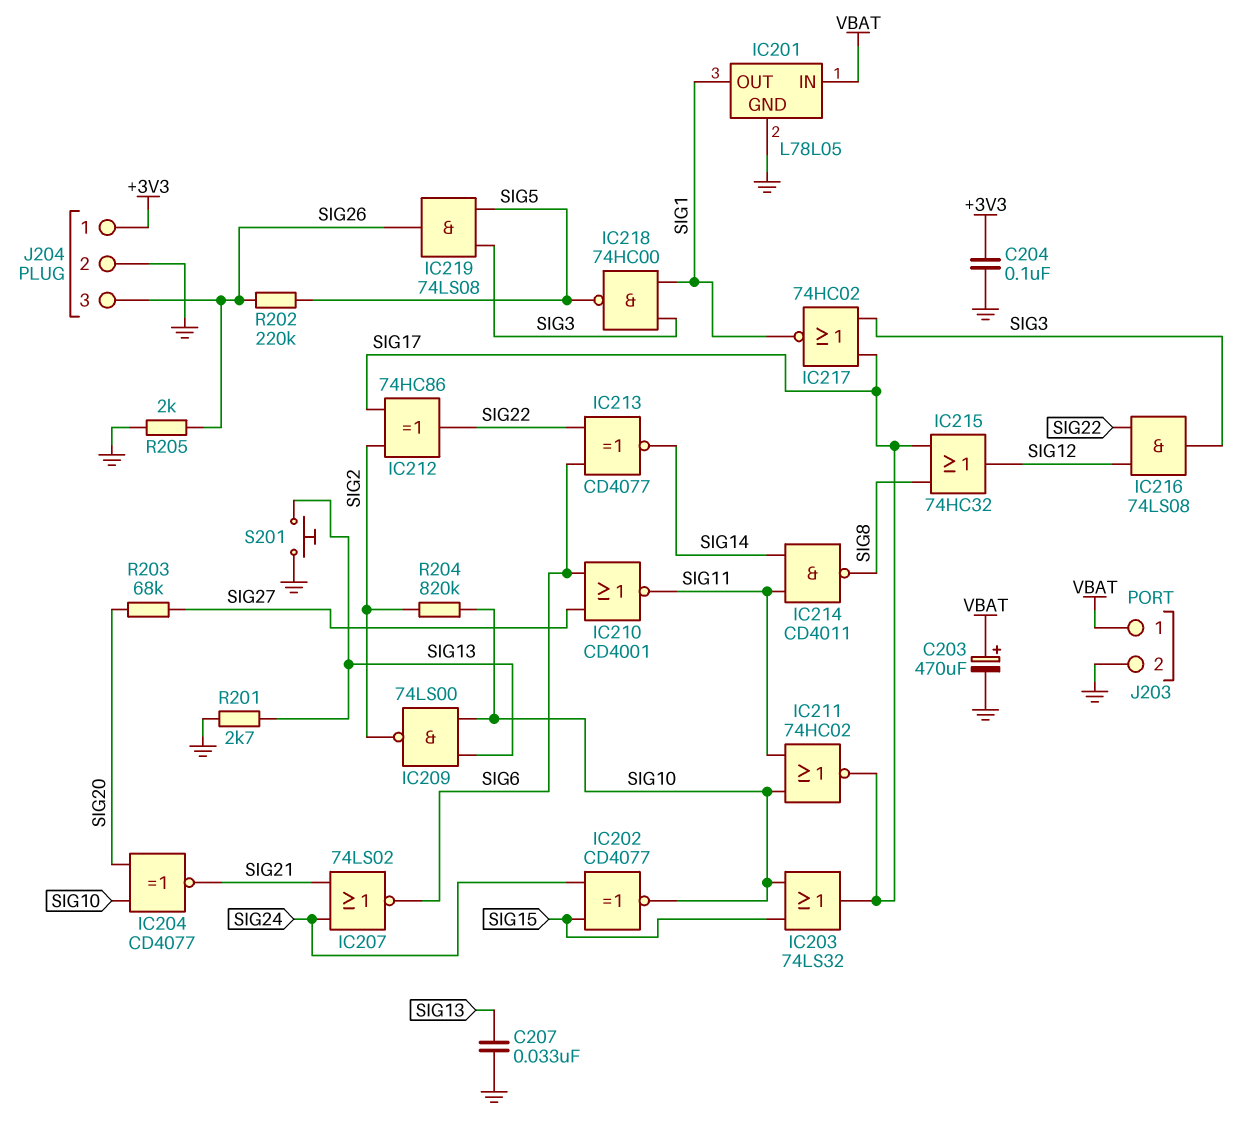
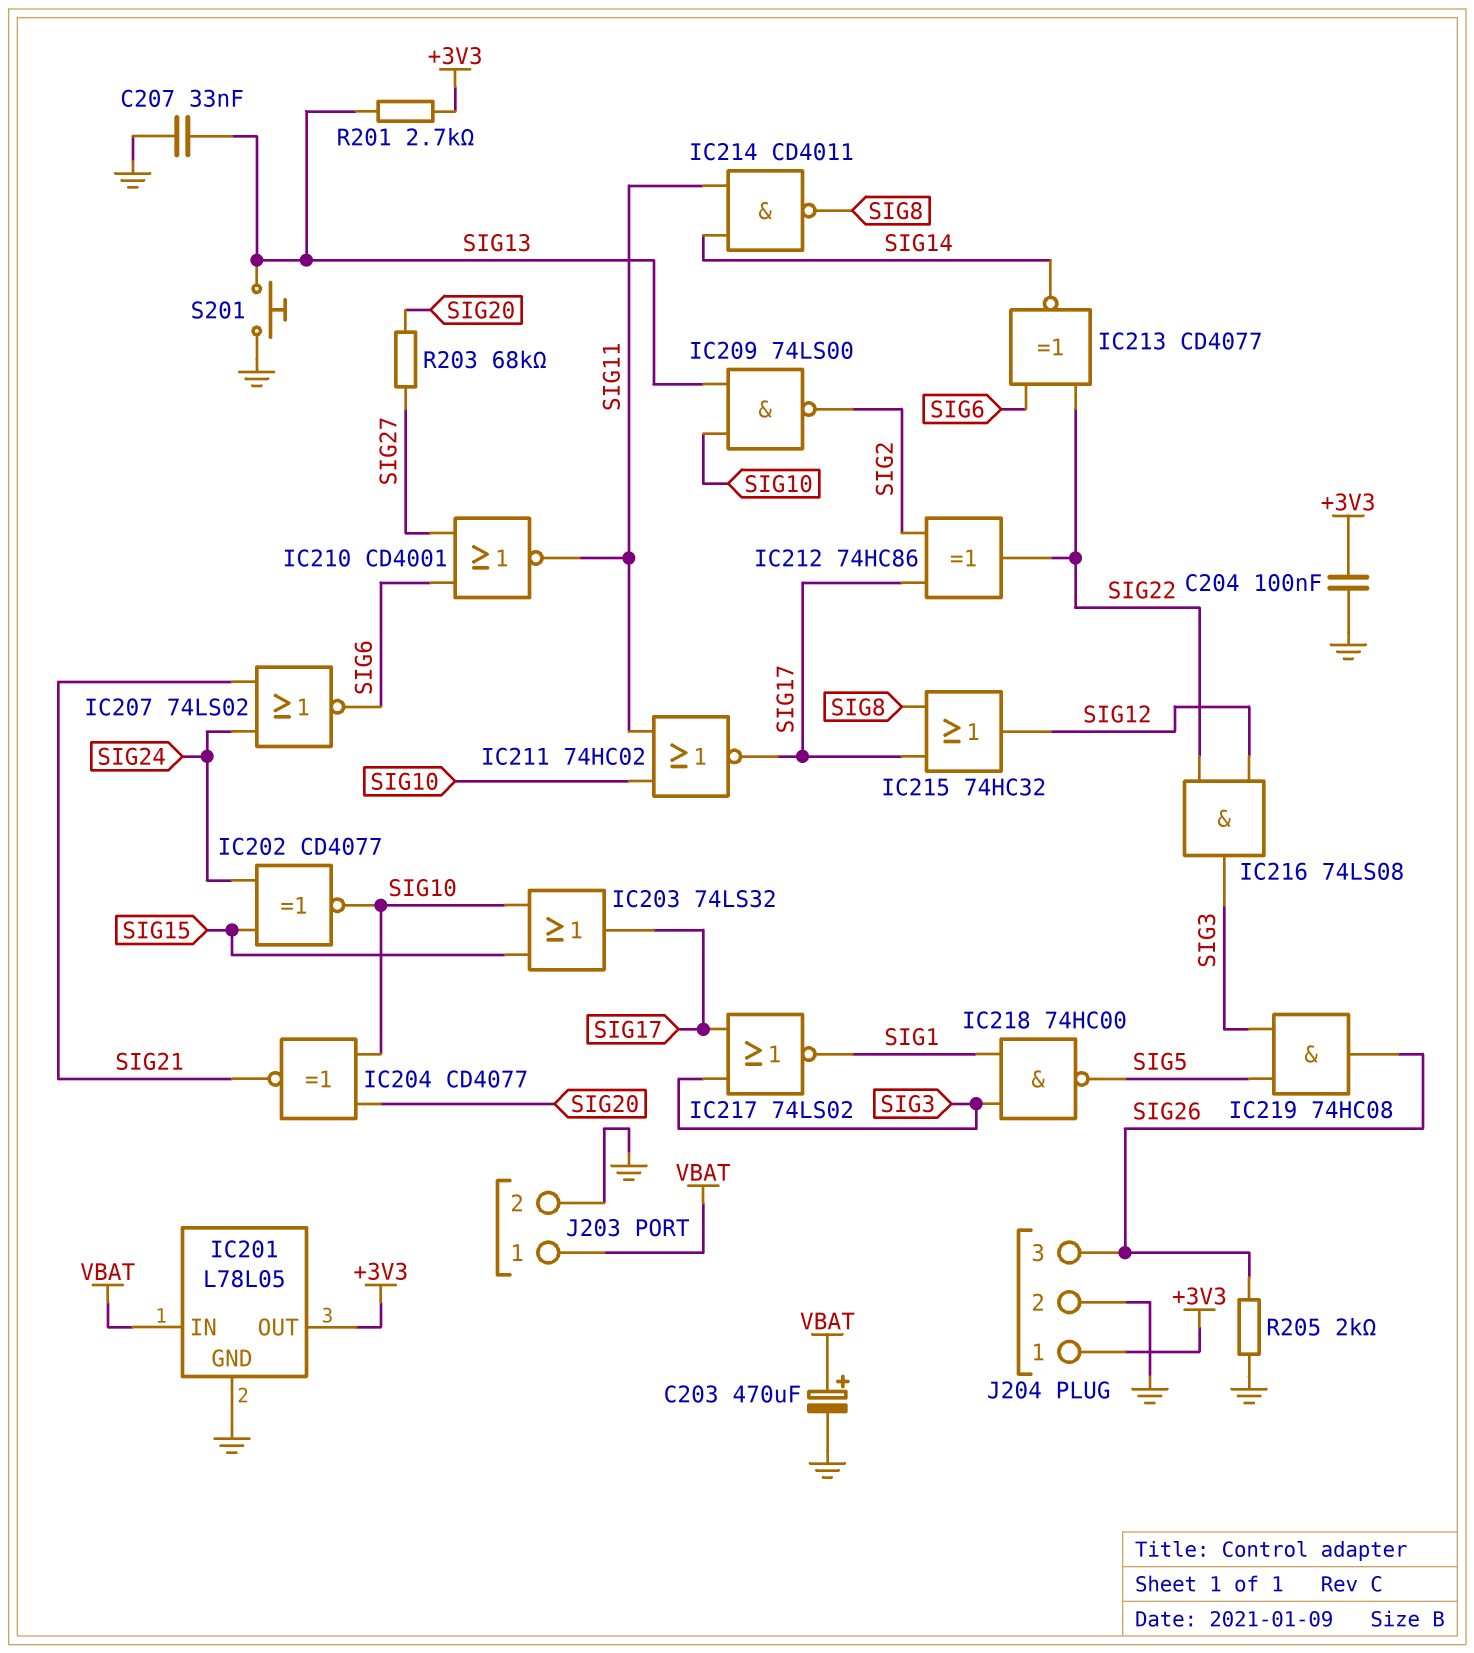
IC201 pin OUT: SIG1 -> +3V3
IC217: NOR 74HC02 (in SIG3, in SIG17, out SIG1) -> NOR 74LS02 (in SIG3, in SIG17, out SIG1)
IC219: AND 74LS08 (in SIG3, in SIG5, out SIG26) -> AND 74HC08 (in SIG3, in SIG5, out SIG26)
R201: 2.7k (GND, SIG13) -> 2.7k (+3V3, SIG13)
R202: 220k (SIG5, SIG26) -> none
R204: 820k (SIG2, SIG10) -> none

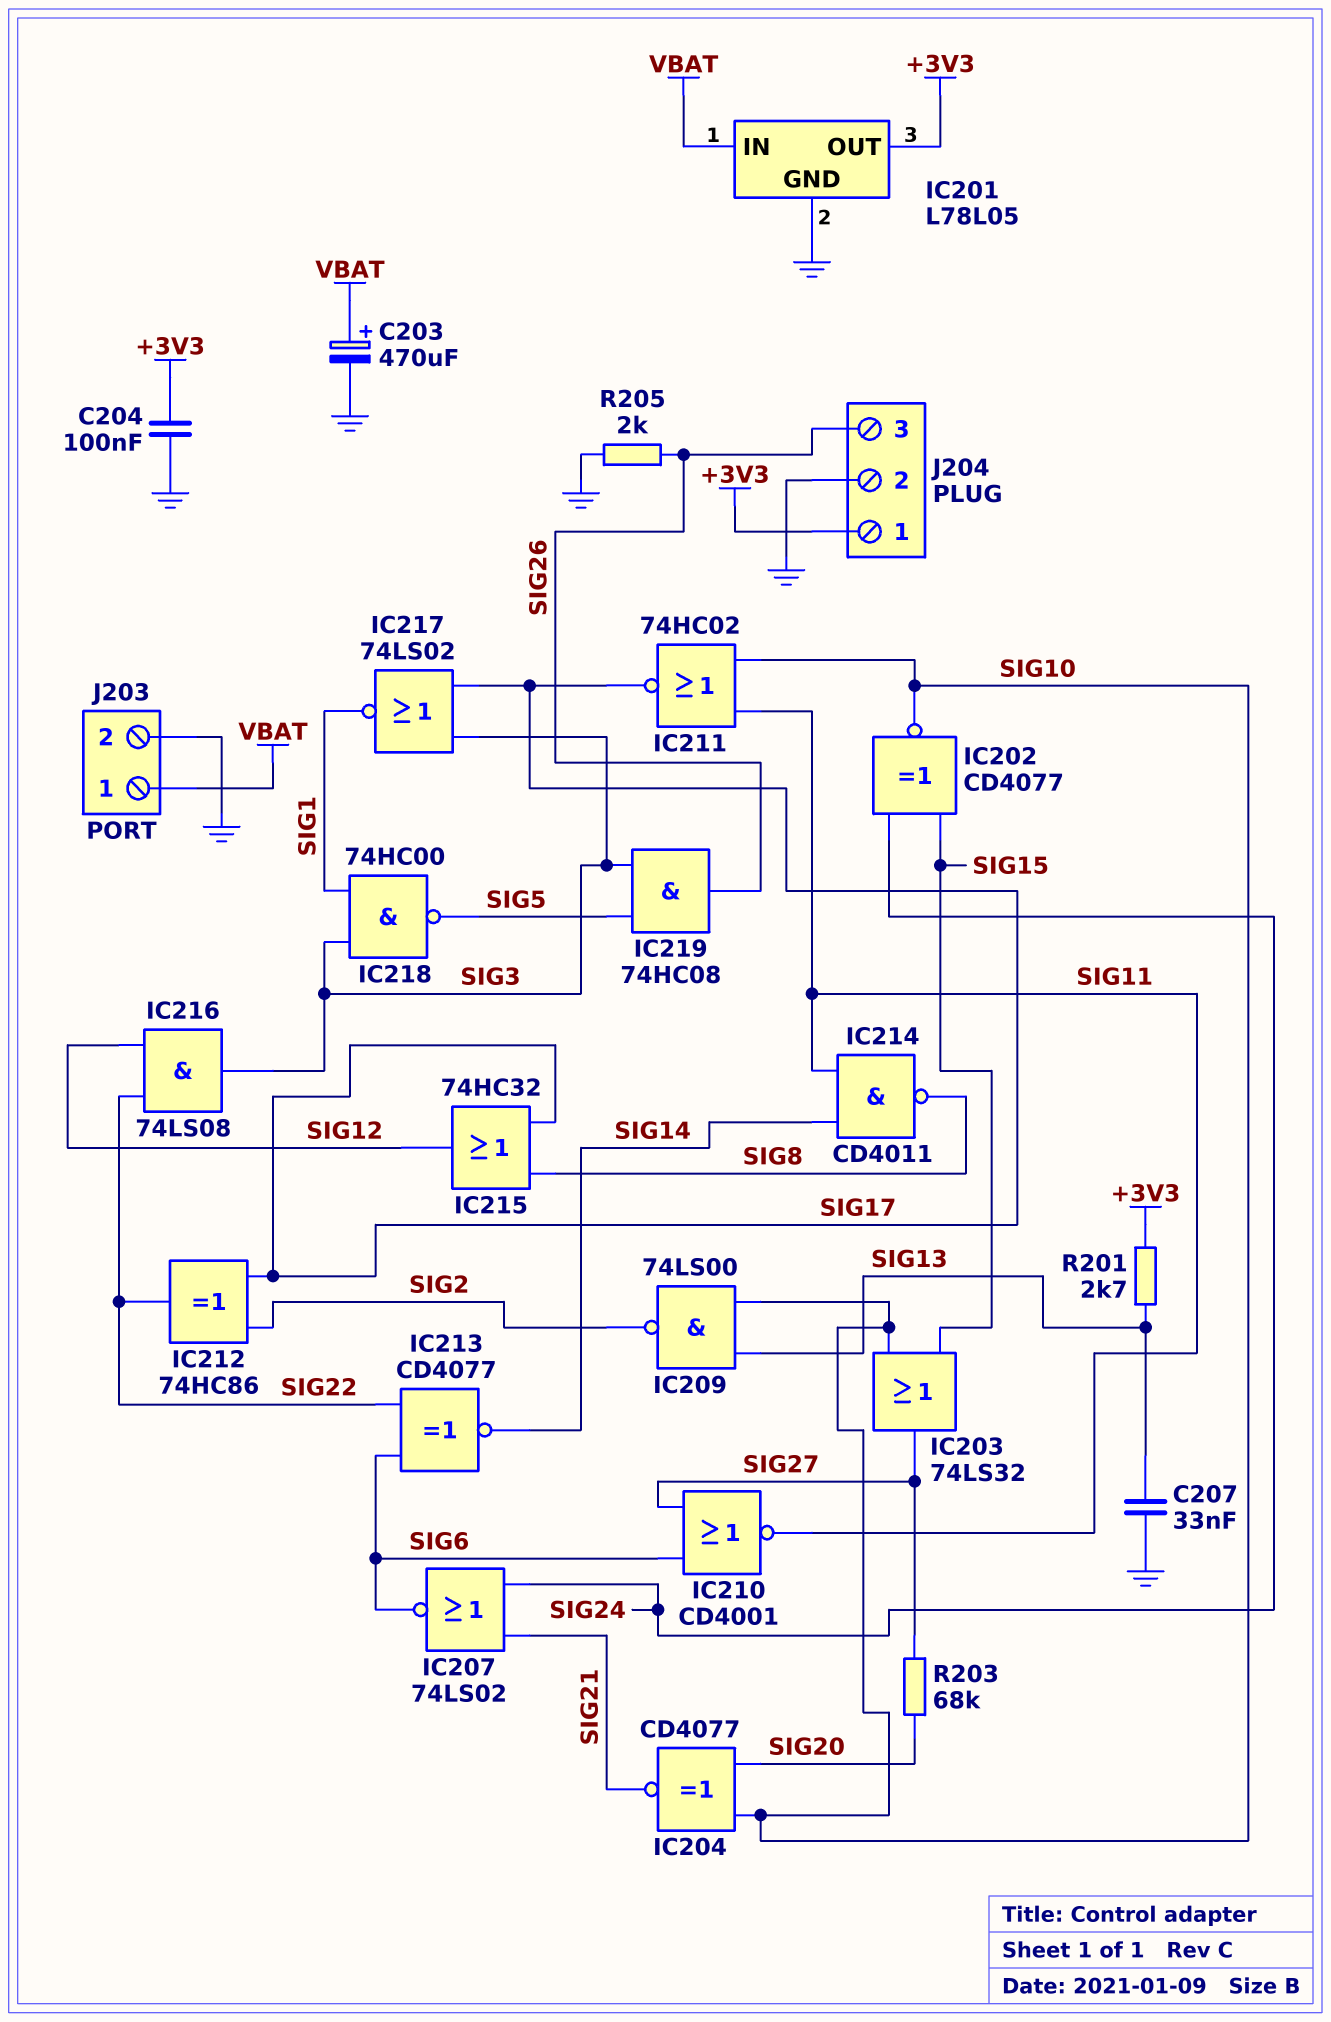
IC203: OR 74LS32 (in SIG10, in SIG15, out SIG17) -> OR 74LS32 (in SIG10, in SIG15, out SIG27)
S201: button (GND, SIG13) -> none

